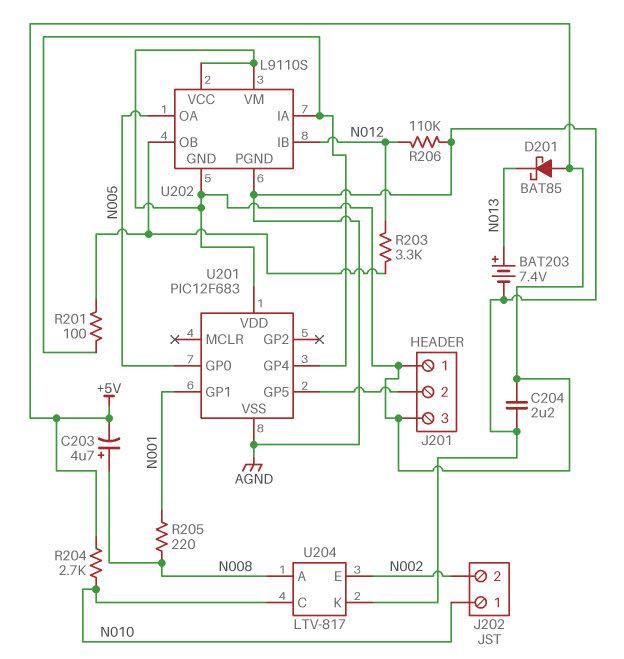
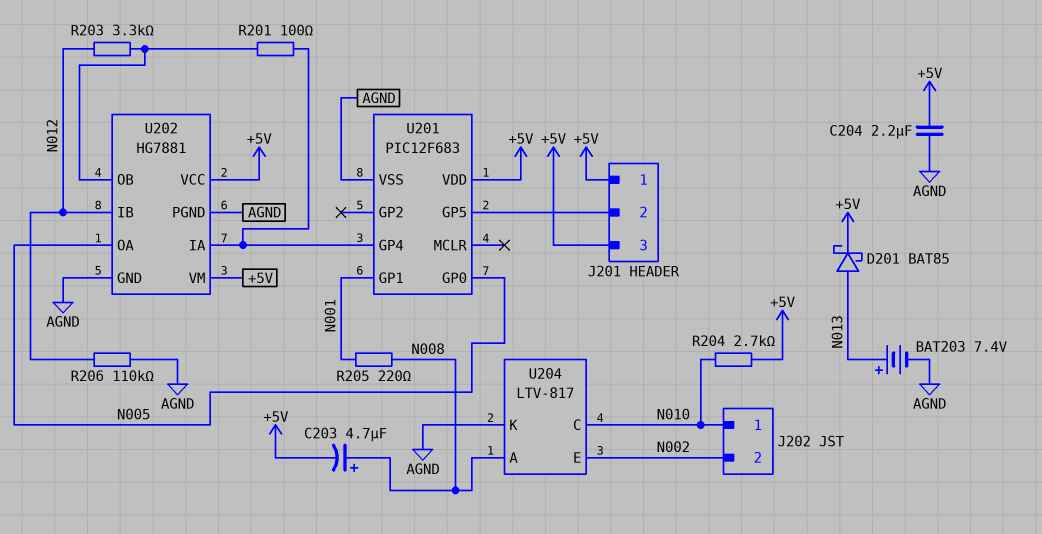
D201: schottky BAT85 (A +5V, K N013) -> schottky BAT85 (A N013, K +5V)
U202: L9110S -> HG7881
U202 pin GND: +5V -> AGND

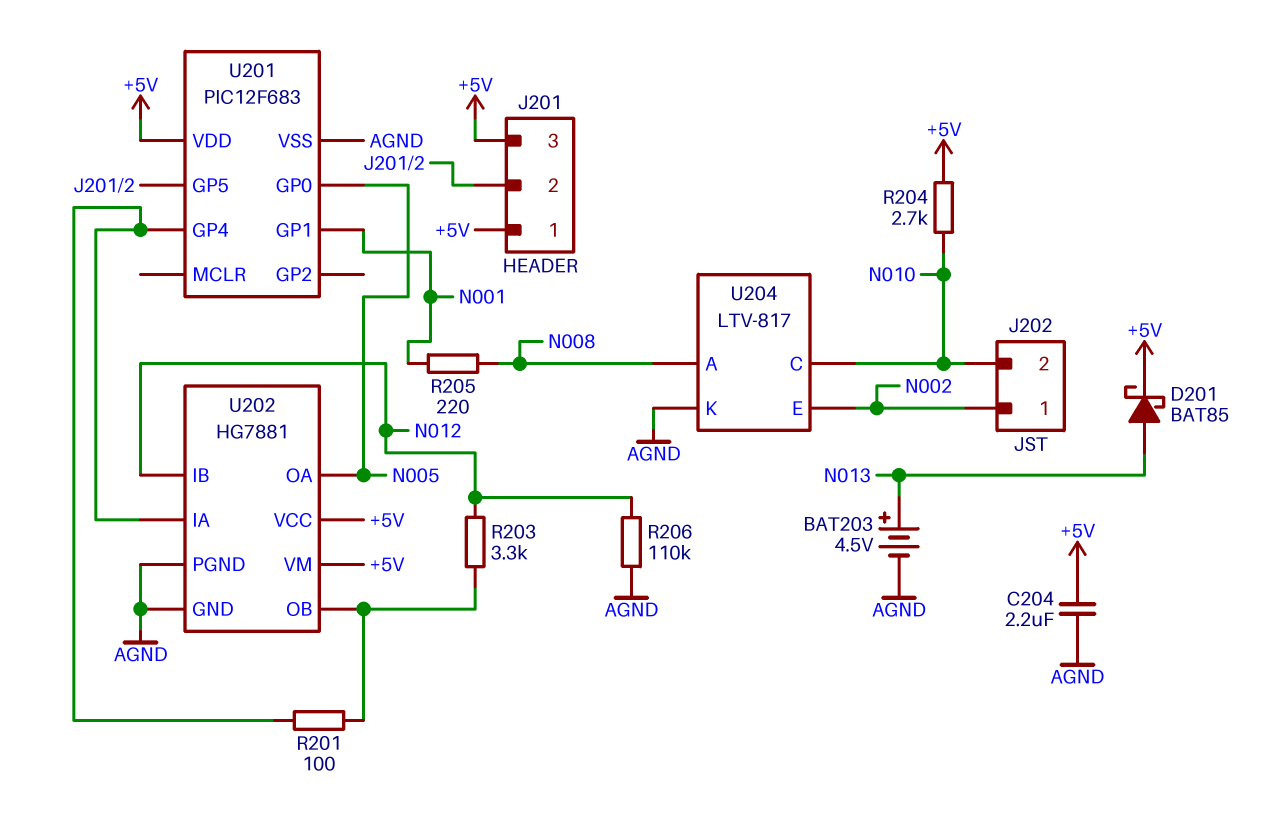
BAT203: 7.4V (plus N013, minus AGND) -> 4.5V (plus N013, minus AGND)
C203: 4.7uF (plus N008, minus +5V) -> none
J202 pin 1: N010 -> N002
J202 pin 2: N002 -> N010

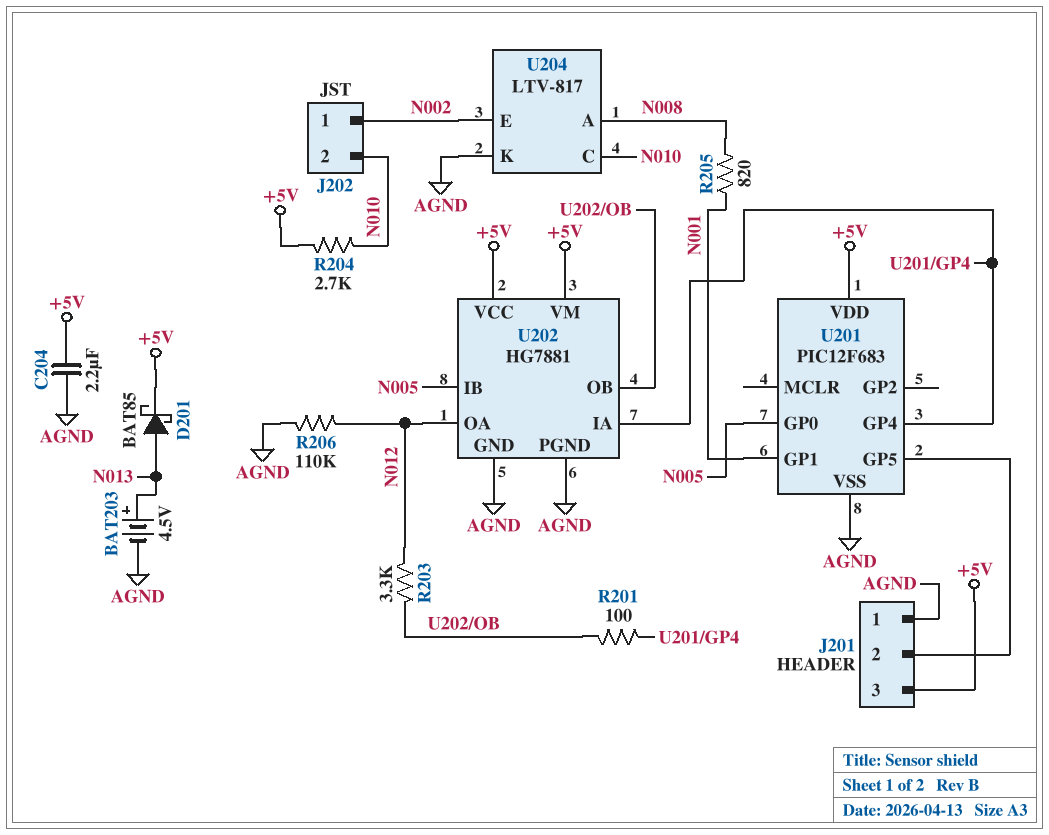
J201 pin 1: +5V -> AGND
R205: 220 (N001, N008) -> 820 (N001, N008)
U202 pin IB: N012 -> N005
U202 pin OA: N005 -> N012

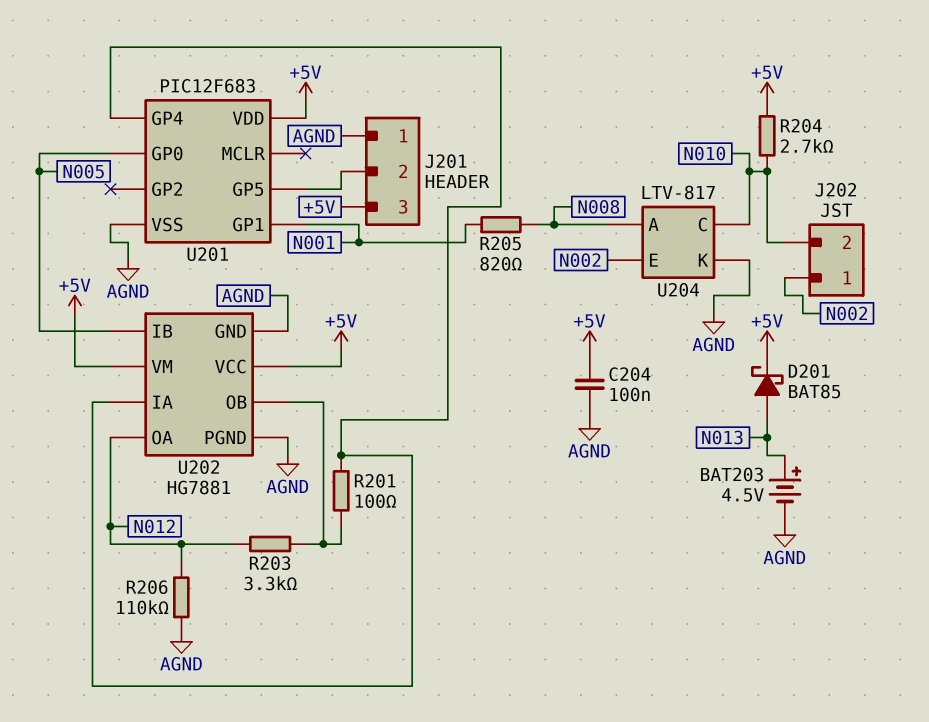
C204: 2.2uF (+5V, AGND) -> 100nF (+5V, AGND)

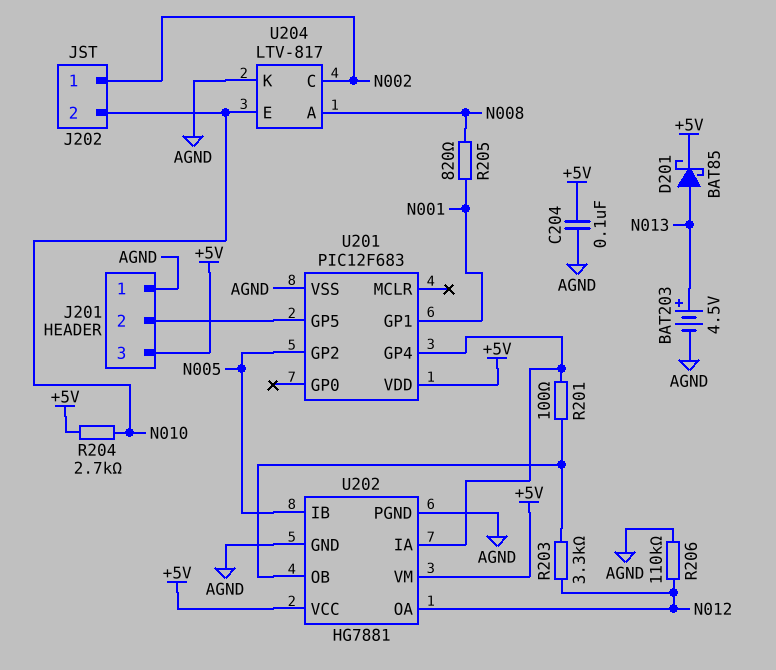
U201 pin GP0: N005 -> none
U201 pin GP2: none -> N005
U204 pin C: N010 -> N002
U204 pin E: N002 -> N010

